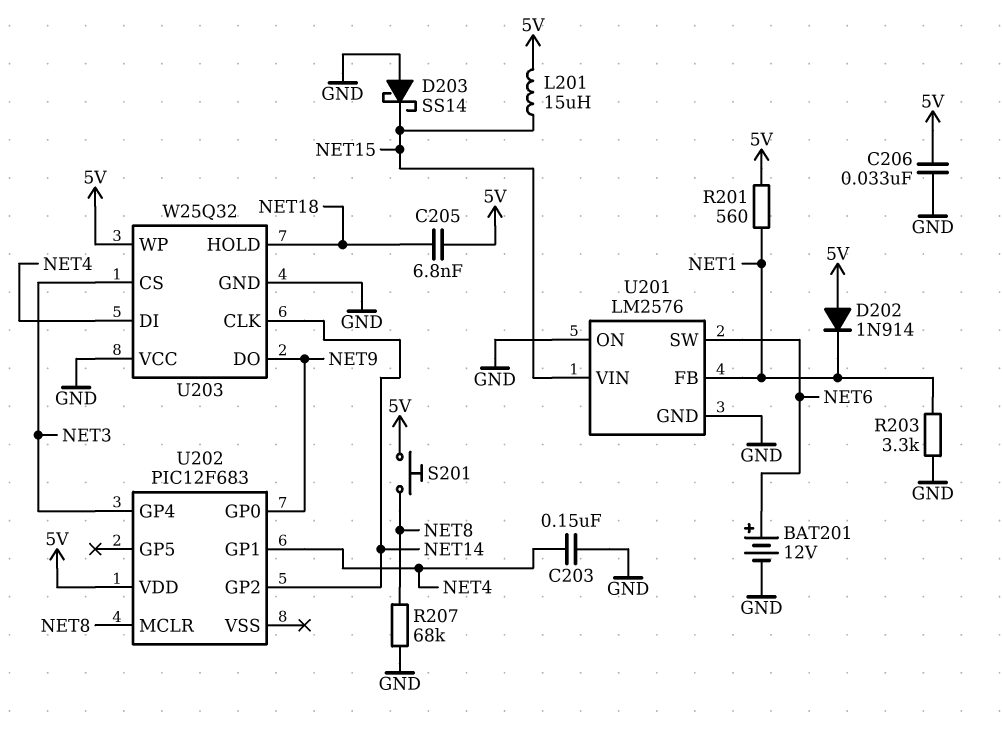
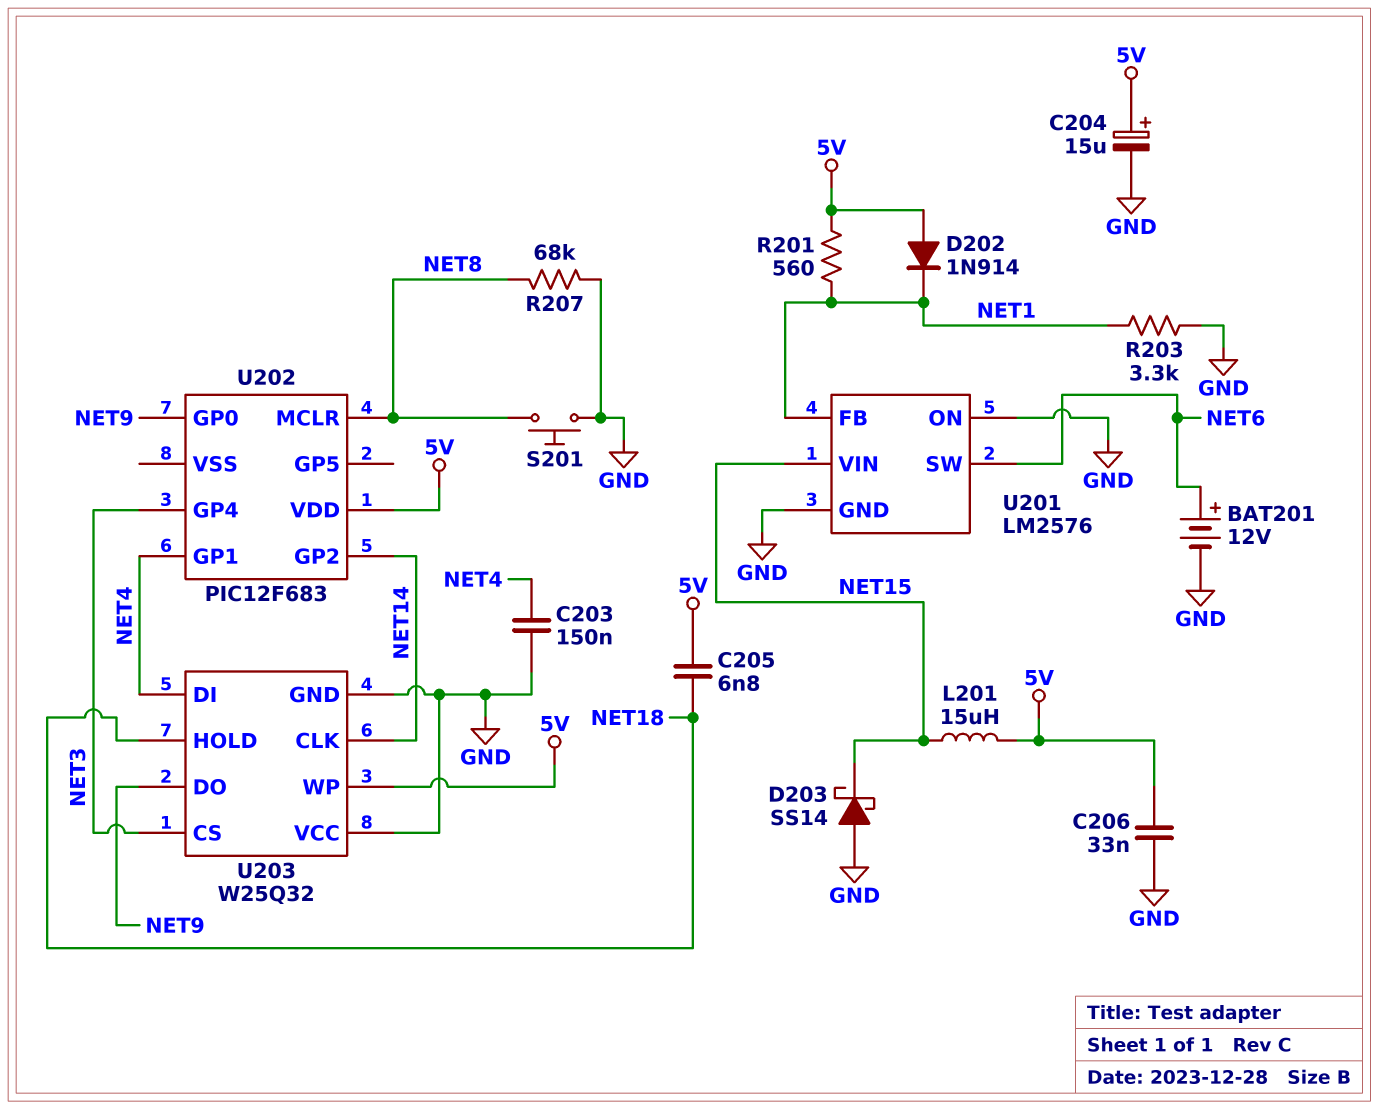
C204: none -> 15uF (plus 5V, minus GND)
S201: button (5V, NET8) -> button (GND, NET8)

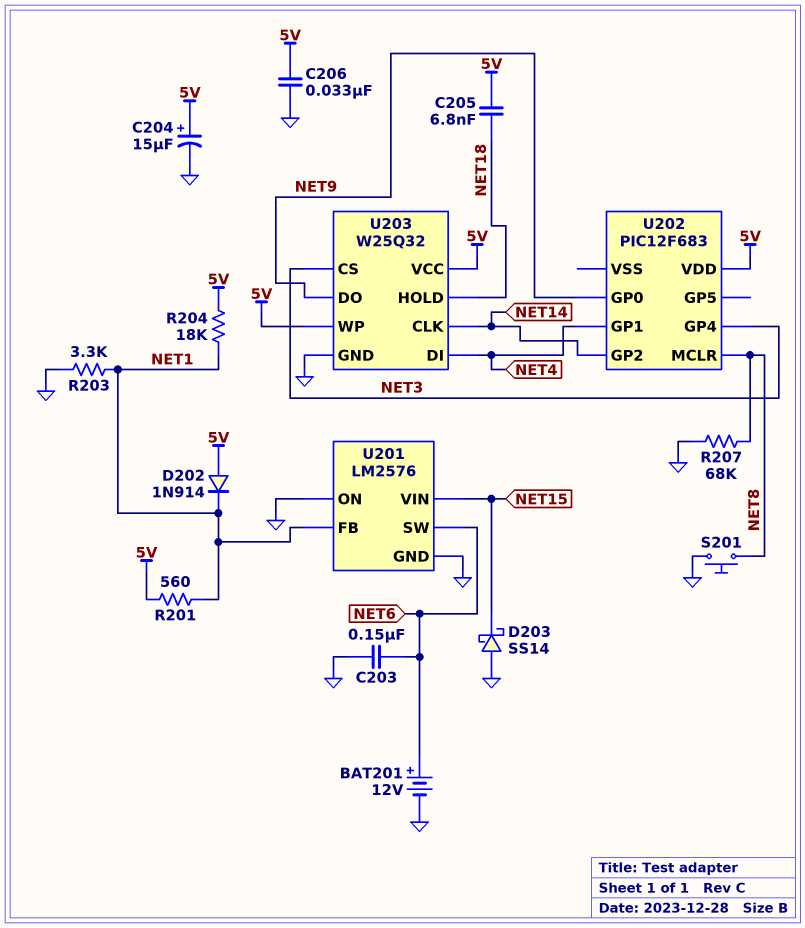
C203: 150nF (GND, NET4) -> 150nF (GND, NET6)
L201: 15uH (5V, NET15) -> none
R204: none -> 18k (5V, NET1)
U203 pin VCC: GND -> 5V

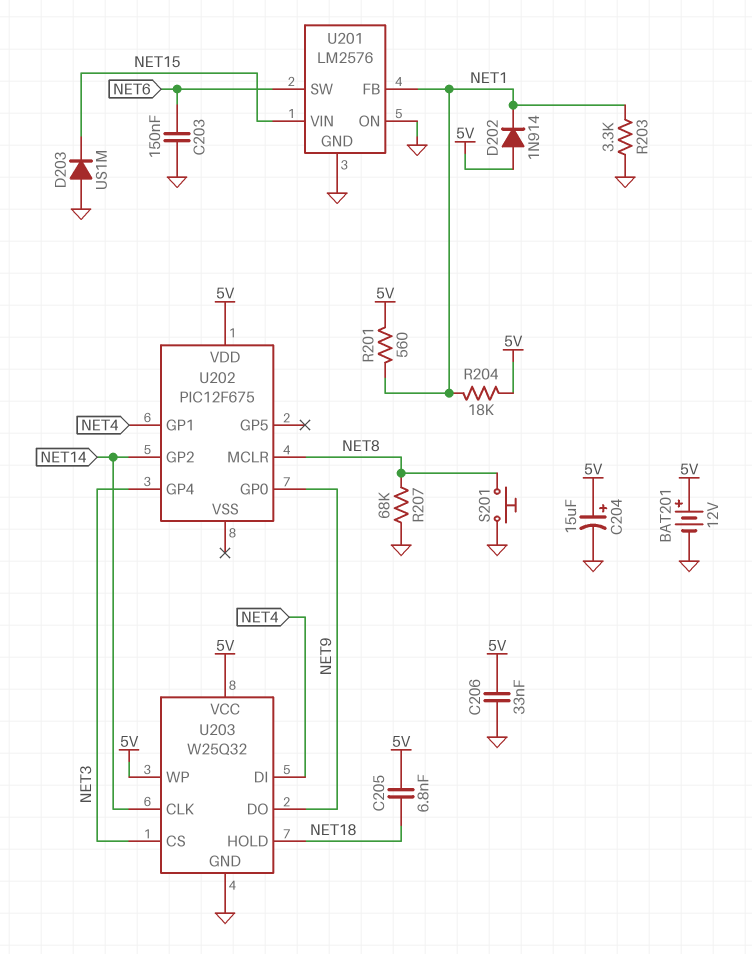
BAT201: 12V (plus NET6, minus GND) -> 12V (plus 5V, minus GND)
D203: schottky SS14 (A GND, K NET15) -> diode US1M (A GND, K NET15)
U202: PIC12F683 -> PIC12F675

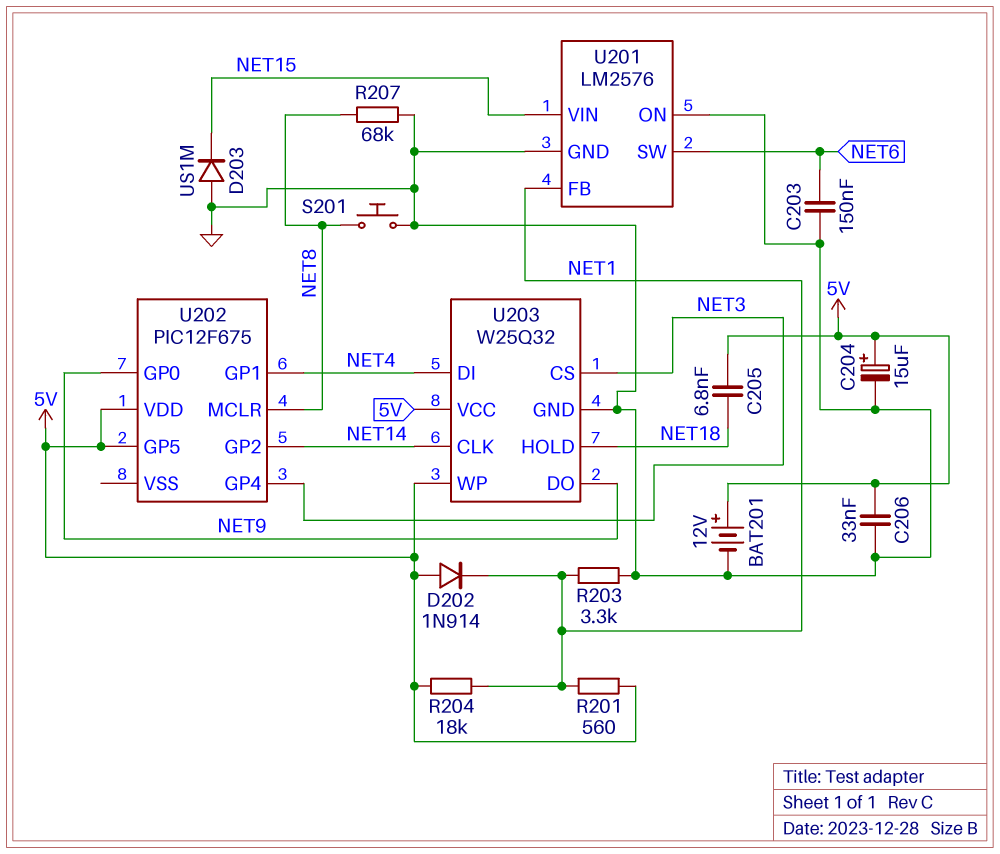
U202 pin GP5: none -> 5V

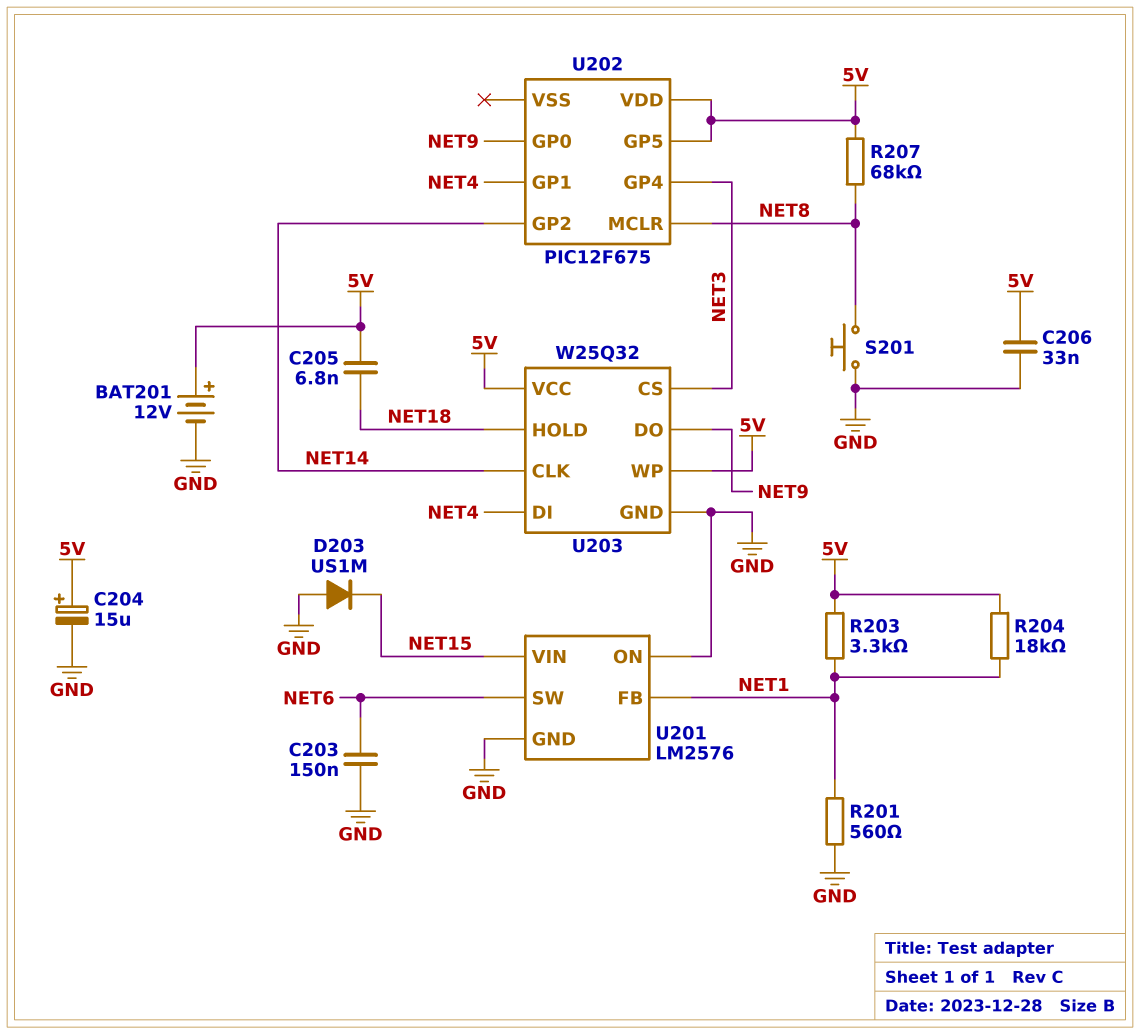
D202: diode 1N914 (A 5V, K NET1) -> none
R201: 560 (5V, NET1) -> 560 (GND, NET1)
R203: 3.3k (GND, NET1) -> 3.3k (5V, NET1)
R207: 68k (GND, NET8) -> 68k (5V, NET8)

